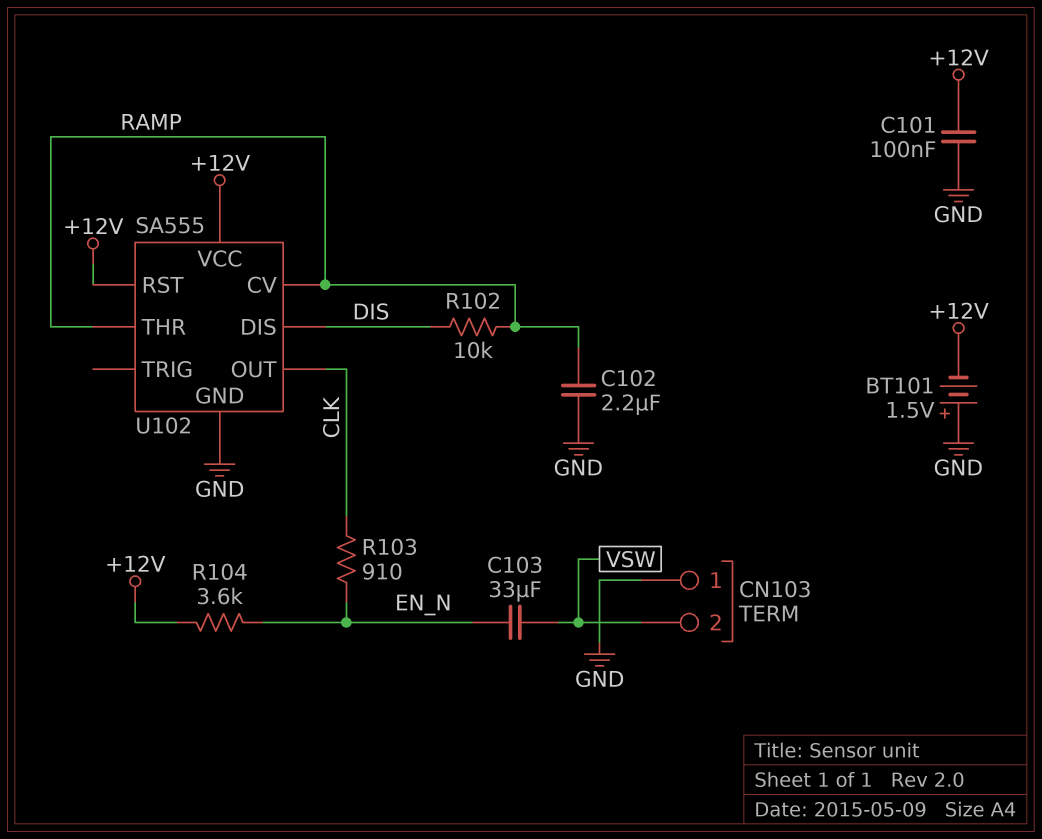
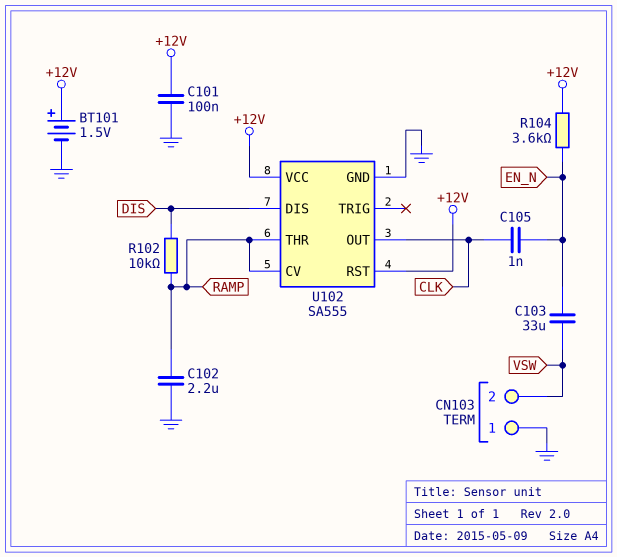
BT101: 1.5V (plus GND, minus +12V) -> 1.5V (plus +12V, minus GND)
C105: none -> 1nF (CLK, EN_N)
R103: 910 (CLK, EN_N) -> none

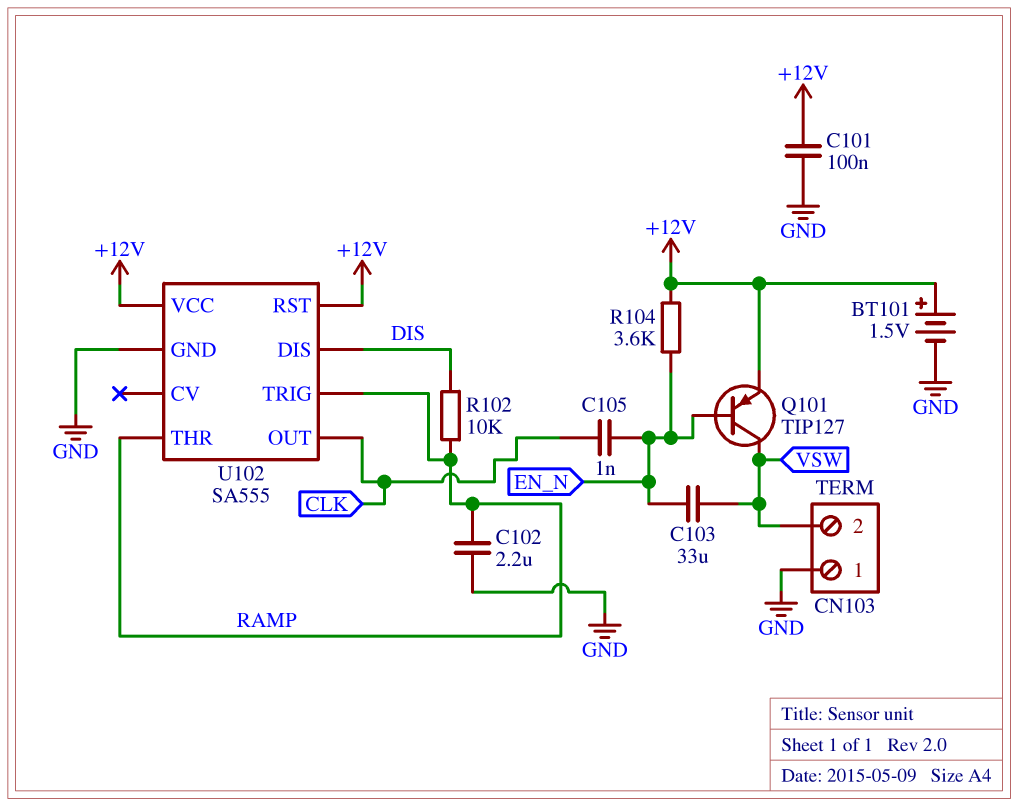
Q101: none -> PNP TIP127 (B EN_N, C VSW, E +12V)
U102 pin CV: RAMP -> none
U102 pin TRIG: none -> RAMP

